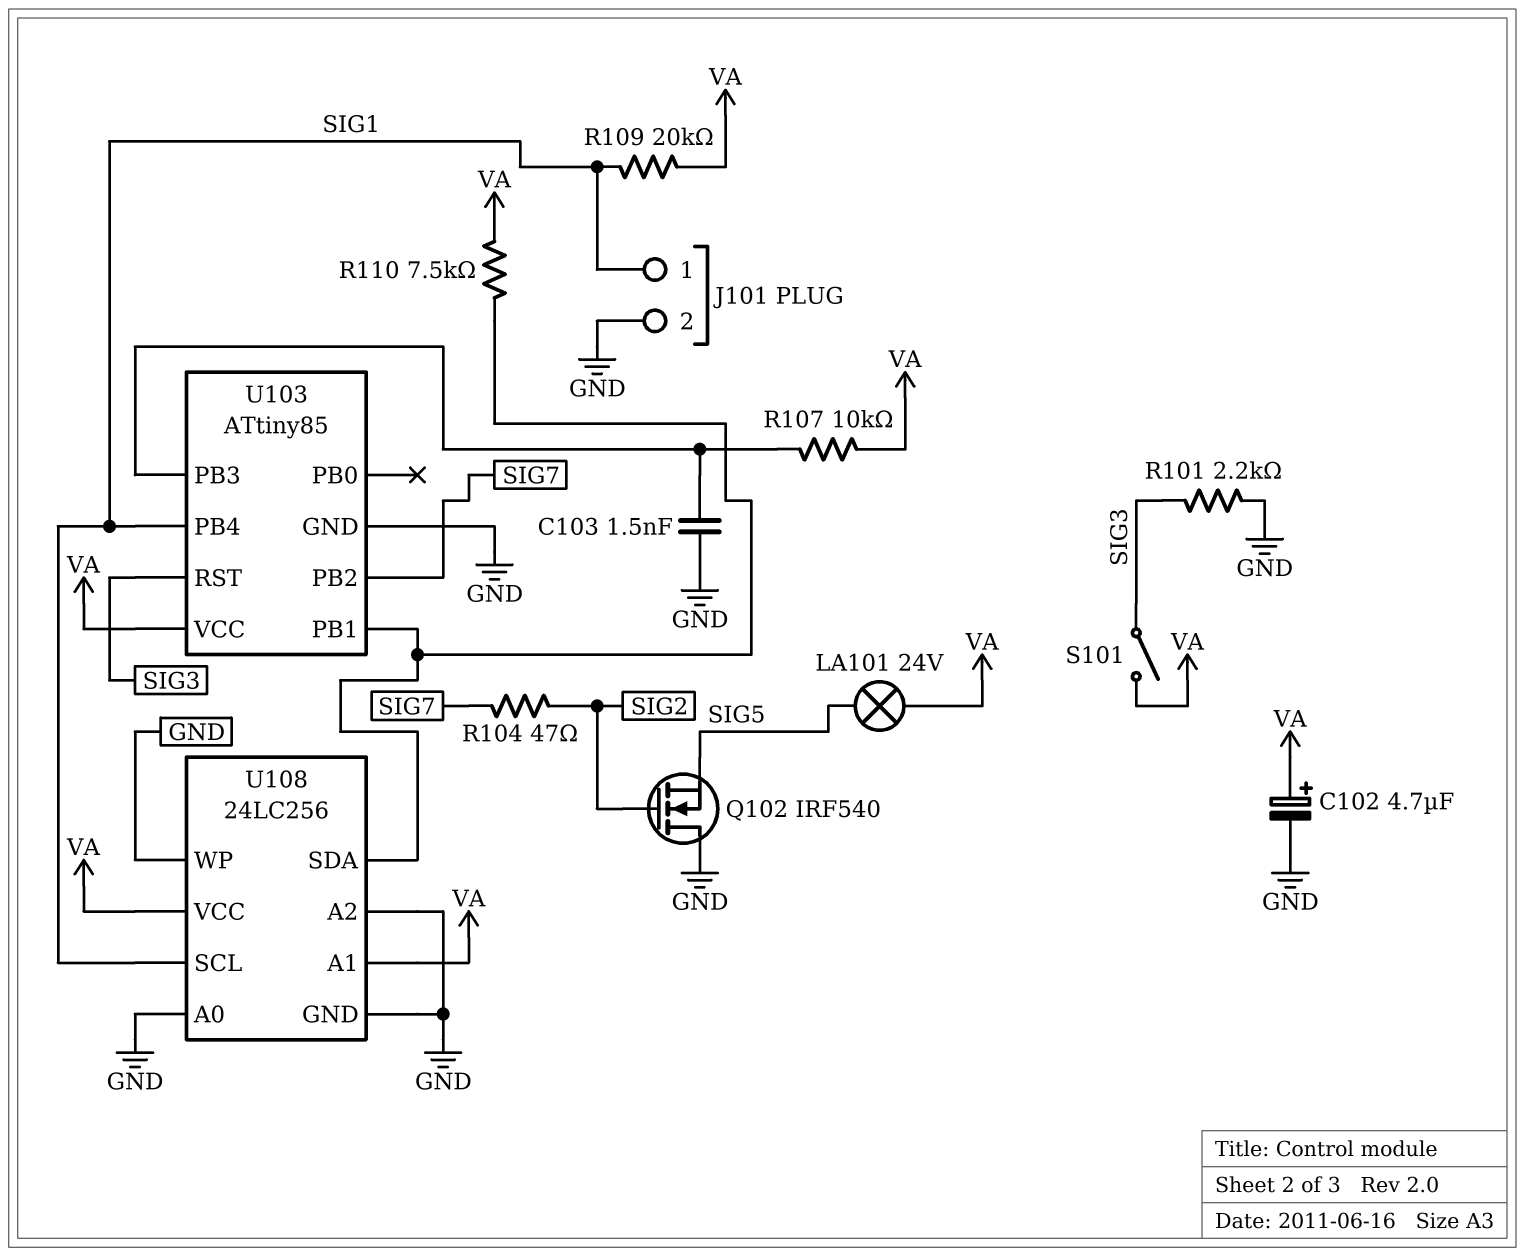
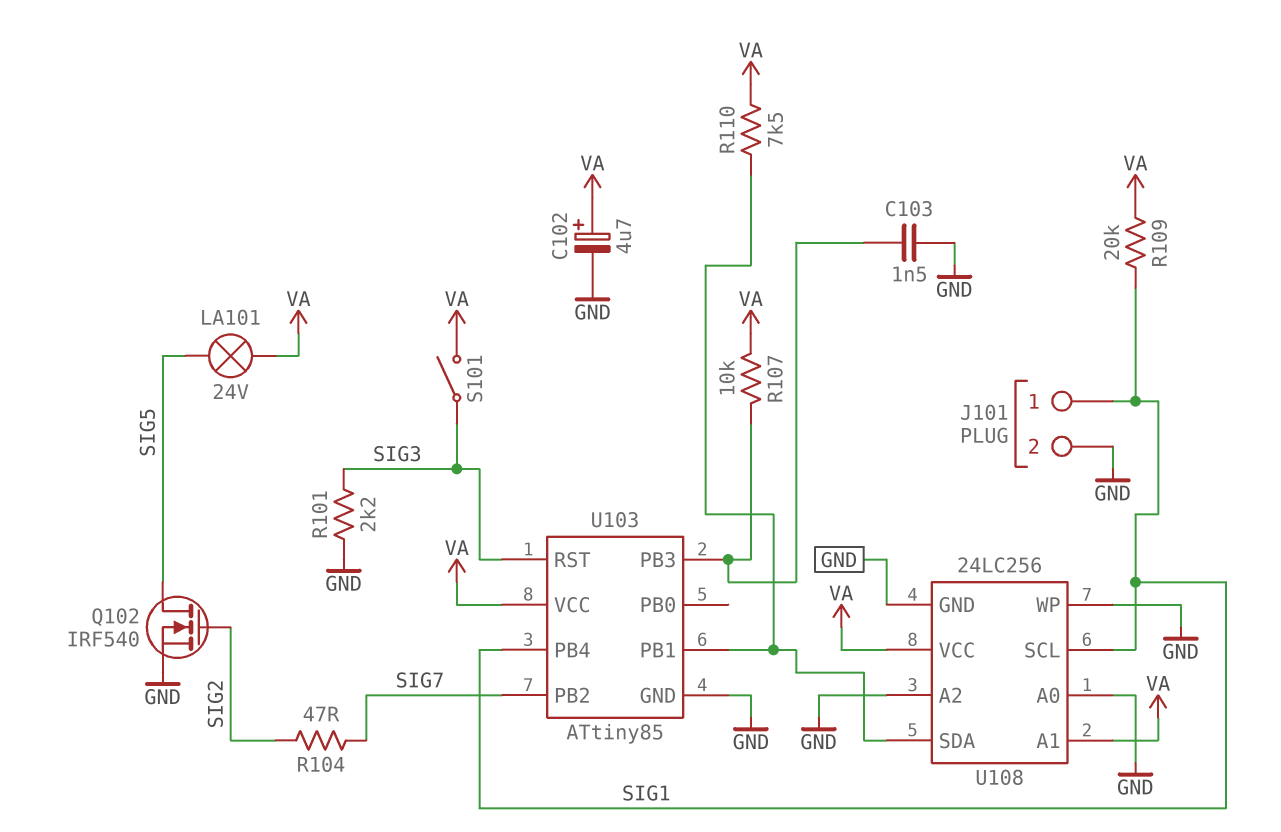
Q102: NMOS IRF540 (G SIG2, D GND, S SIG5) -> NMOS IRF540 (G SIG2, D SIG5, S GND)

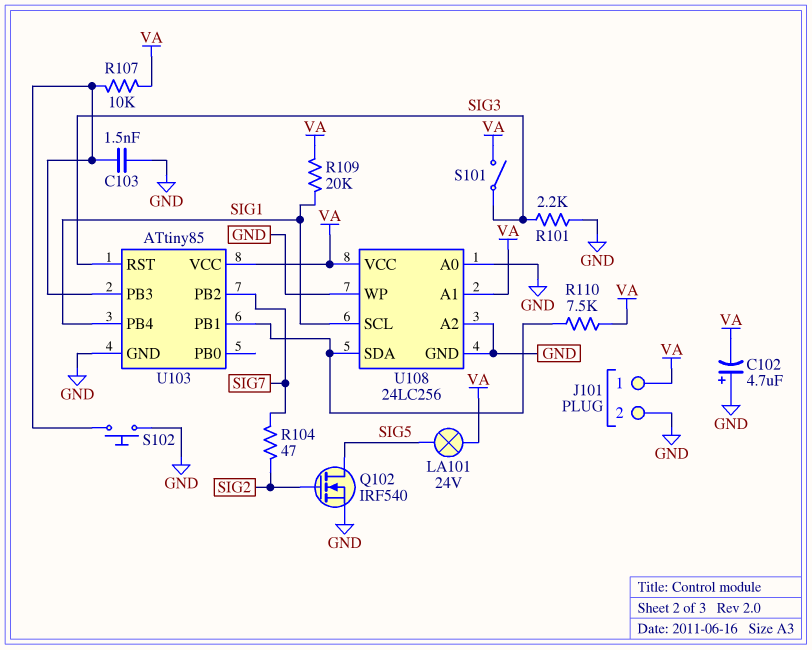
C102: 4.7uF (plus VA, minus GND) -> 4.7uF (plus GND, minus VA)
J101 pin 1: SIG1 -> VA
S102: none -> button (GND, U103/PB3)

